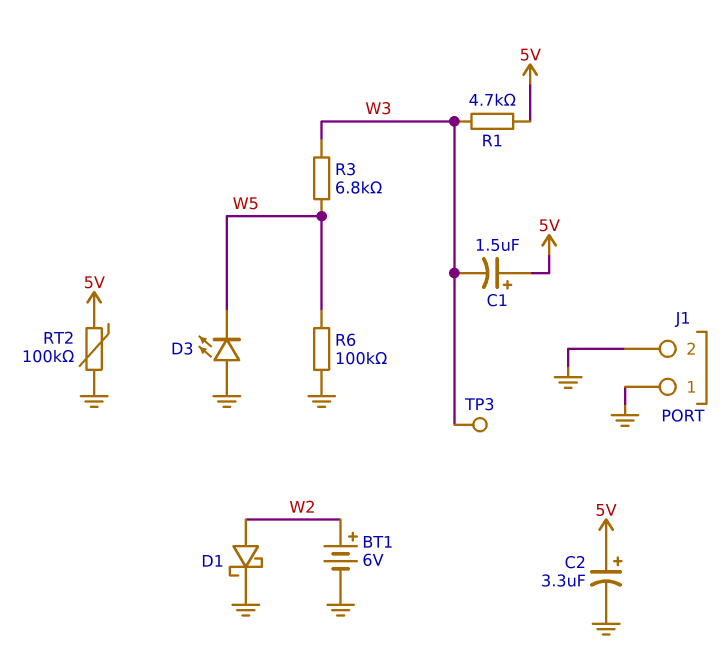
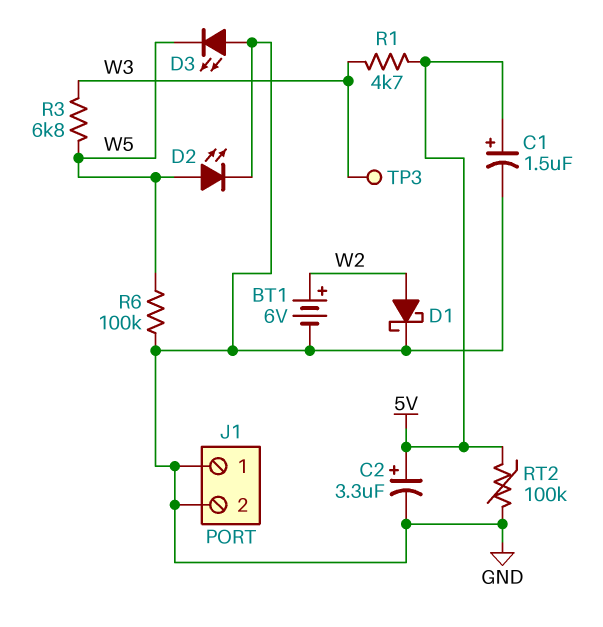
C1: 1.5uF (plus 5V, minus W3) -> 1.5uF (plus 5V, minus GND)
D2: none -> LED (A W5, K GND)

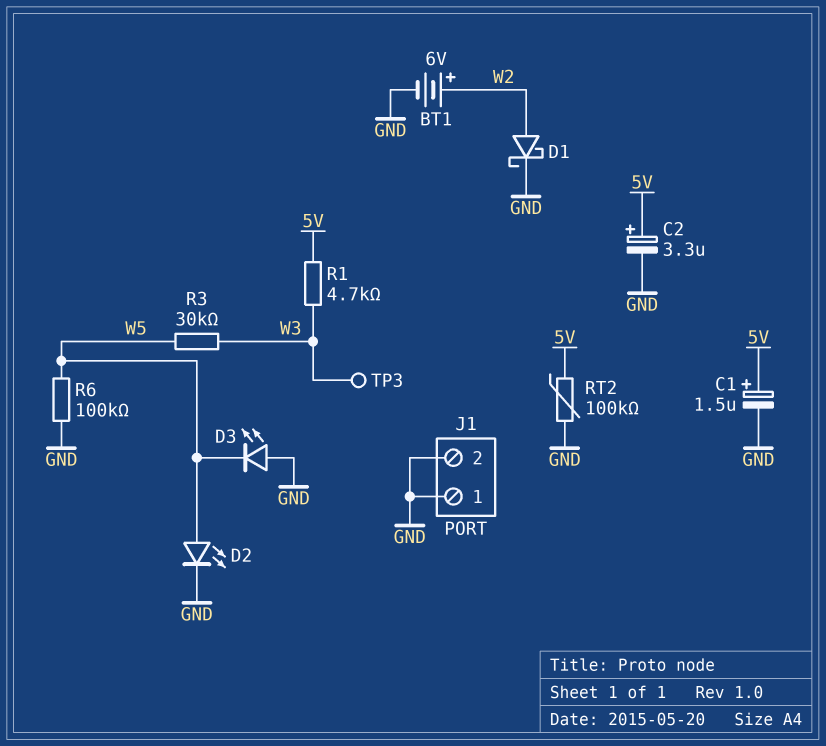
R3: 6.8k (W3, W5) -> 30k (W3, W5)

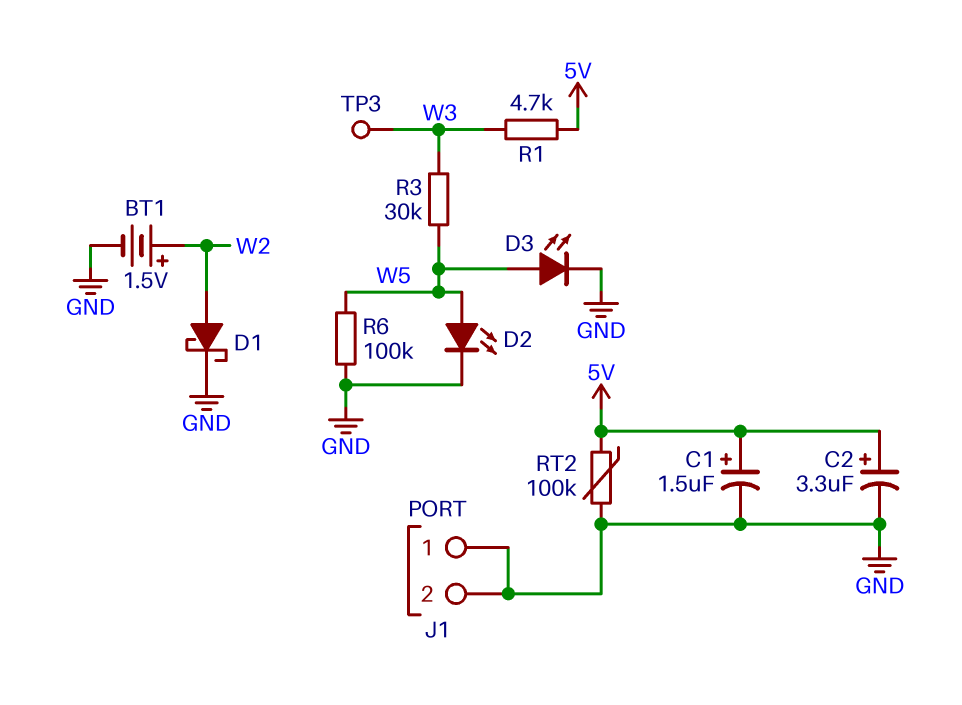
BT1: 6V (plus W2, minus GND) -> 1.5V (plus W2, minus GND)
D3: LED (A GND, K W5) -> LED (A W5, K GND)

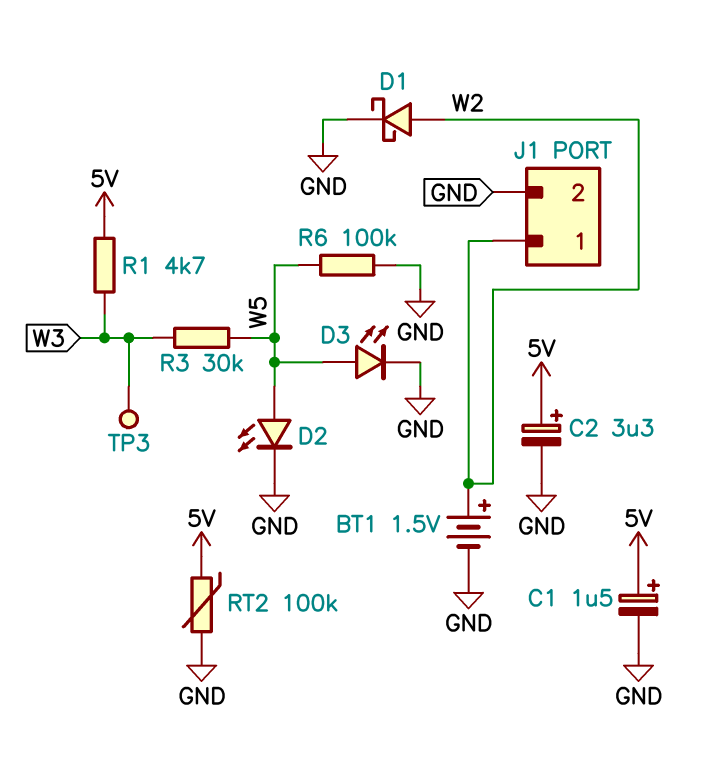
J1 pin 1: GND -> W2

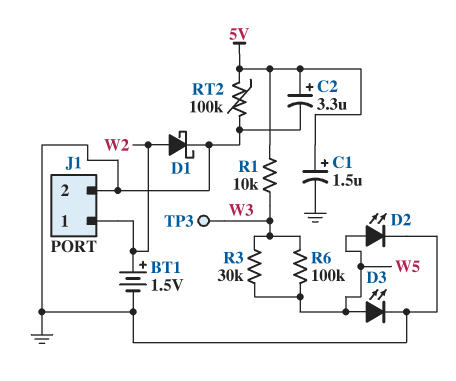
R1: 4.7k (5V, W3) -> 10k (5V, W3)
R6: 100k (GND, W5) -> 100k (W3, W5)

